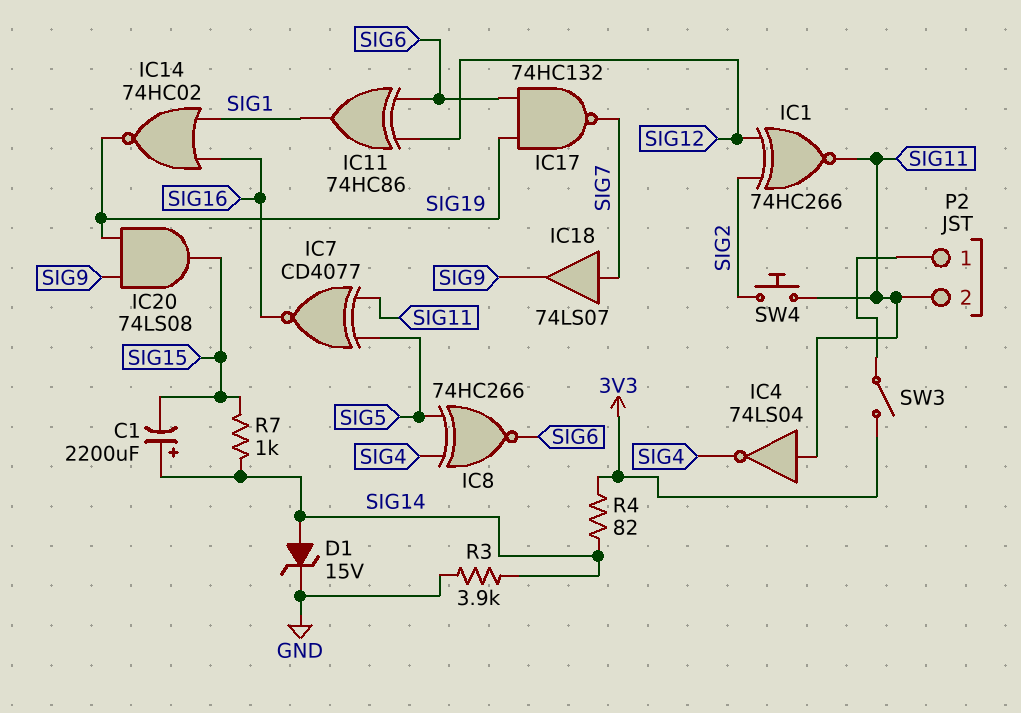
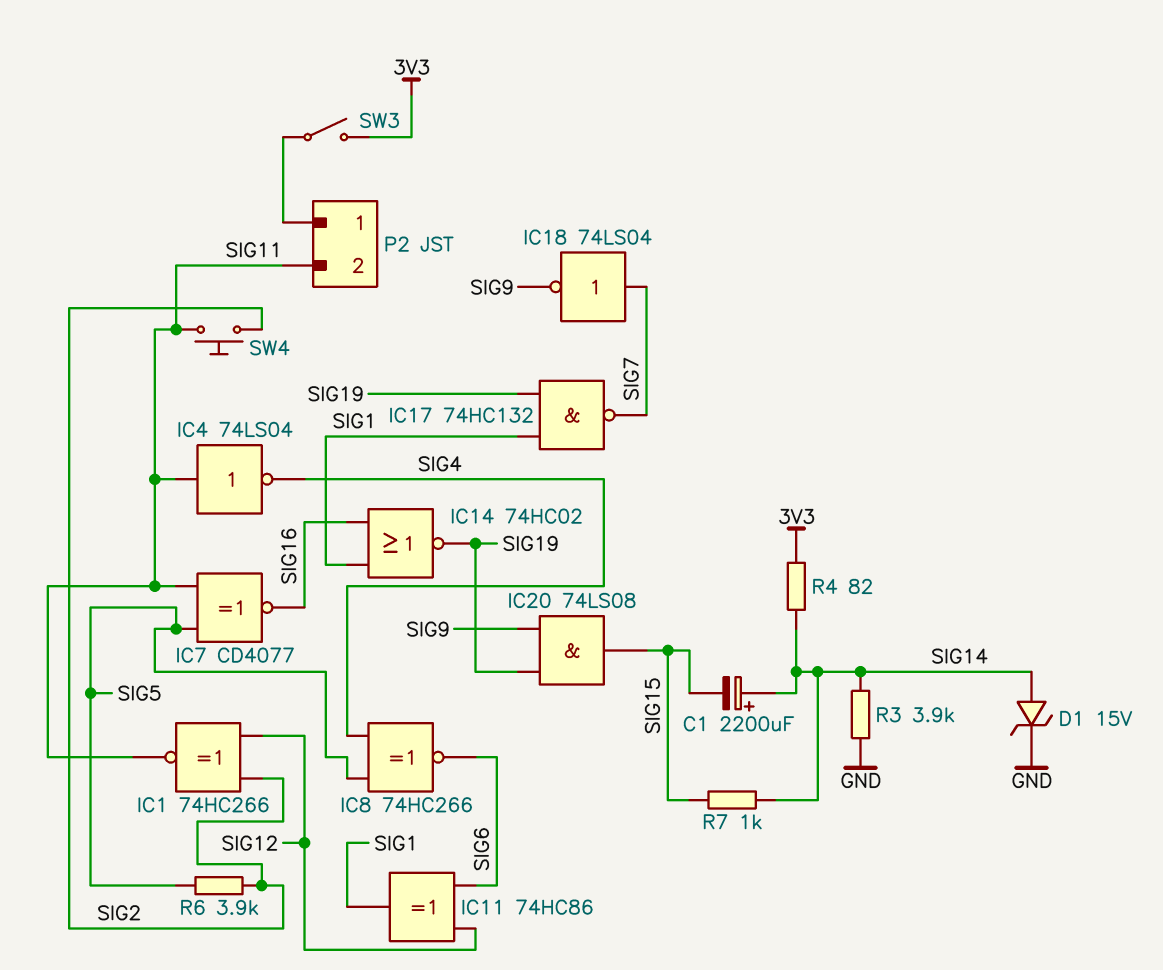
IC17: NAND 74HC132 (in SIG6, in SIG19, out SIG7) -> NAND 74HC132 (in SIG1, in SIG19, out SIG7)
IC18: buffer 74LS07 (in SIG7, out SIG9) -> NOT 74LS04 (in SIG7, out SIG9)
R6: none -> 3.9k (SIG2, SIG5)

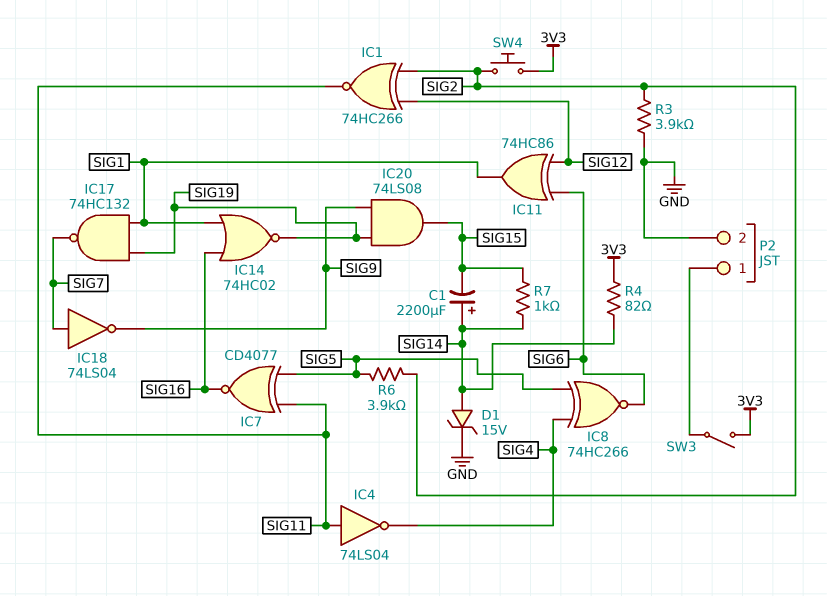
P2 pin 2: SIG11 -> GND
R3: 3.9k (GND, SIG14) -> 3.9k (GND, SIG2)
SW4: button (SIG2, SIG11) -> button (3V3, SIG2)

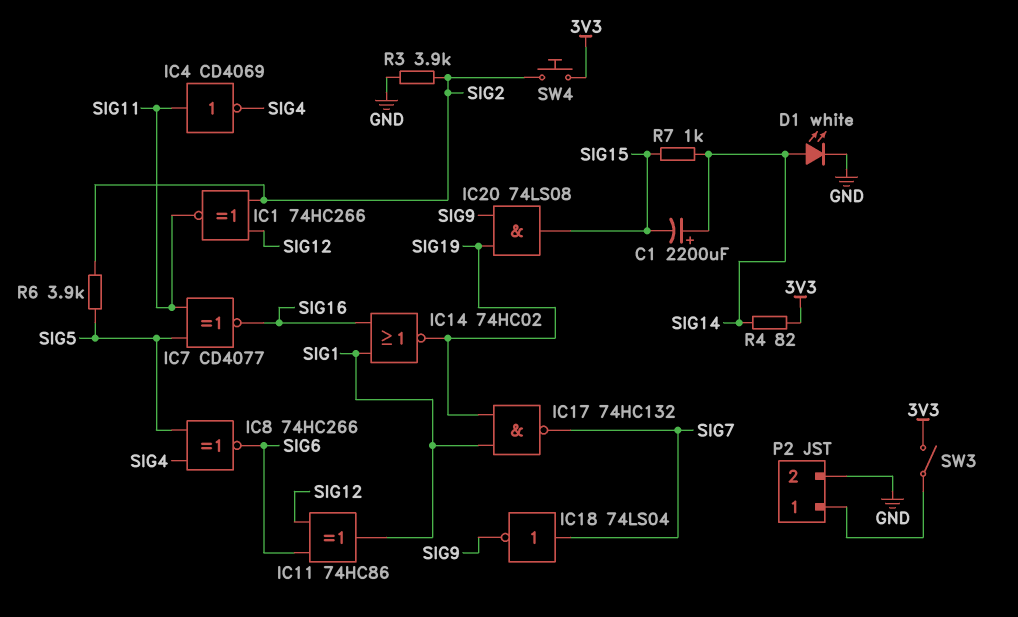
D1: zener 15V (A SIG14, K GND) -> LED white (A SIG14, K GND)
IC4: NOT 74LS04 (in SIG11, out SIG4) -> NOT CD4069 (in SIG11, out SIG4)

